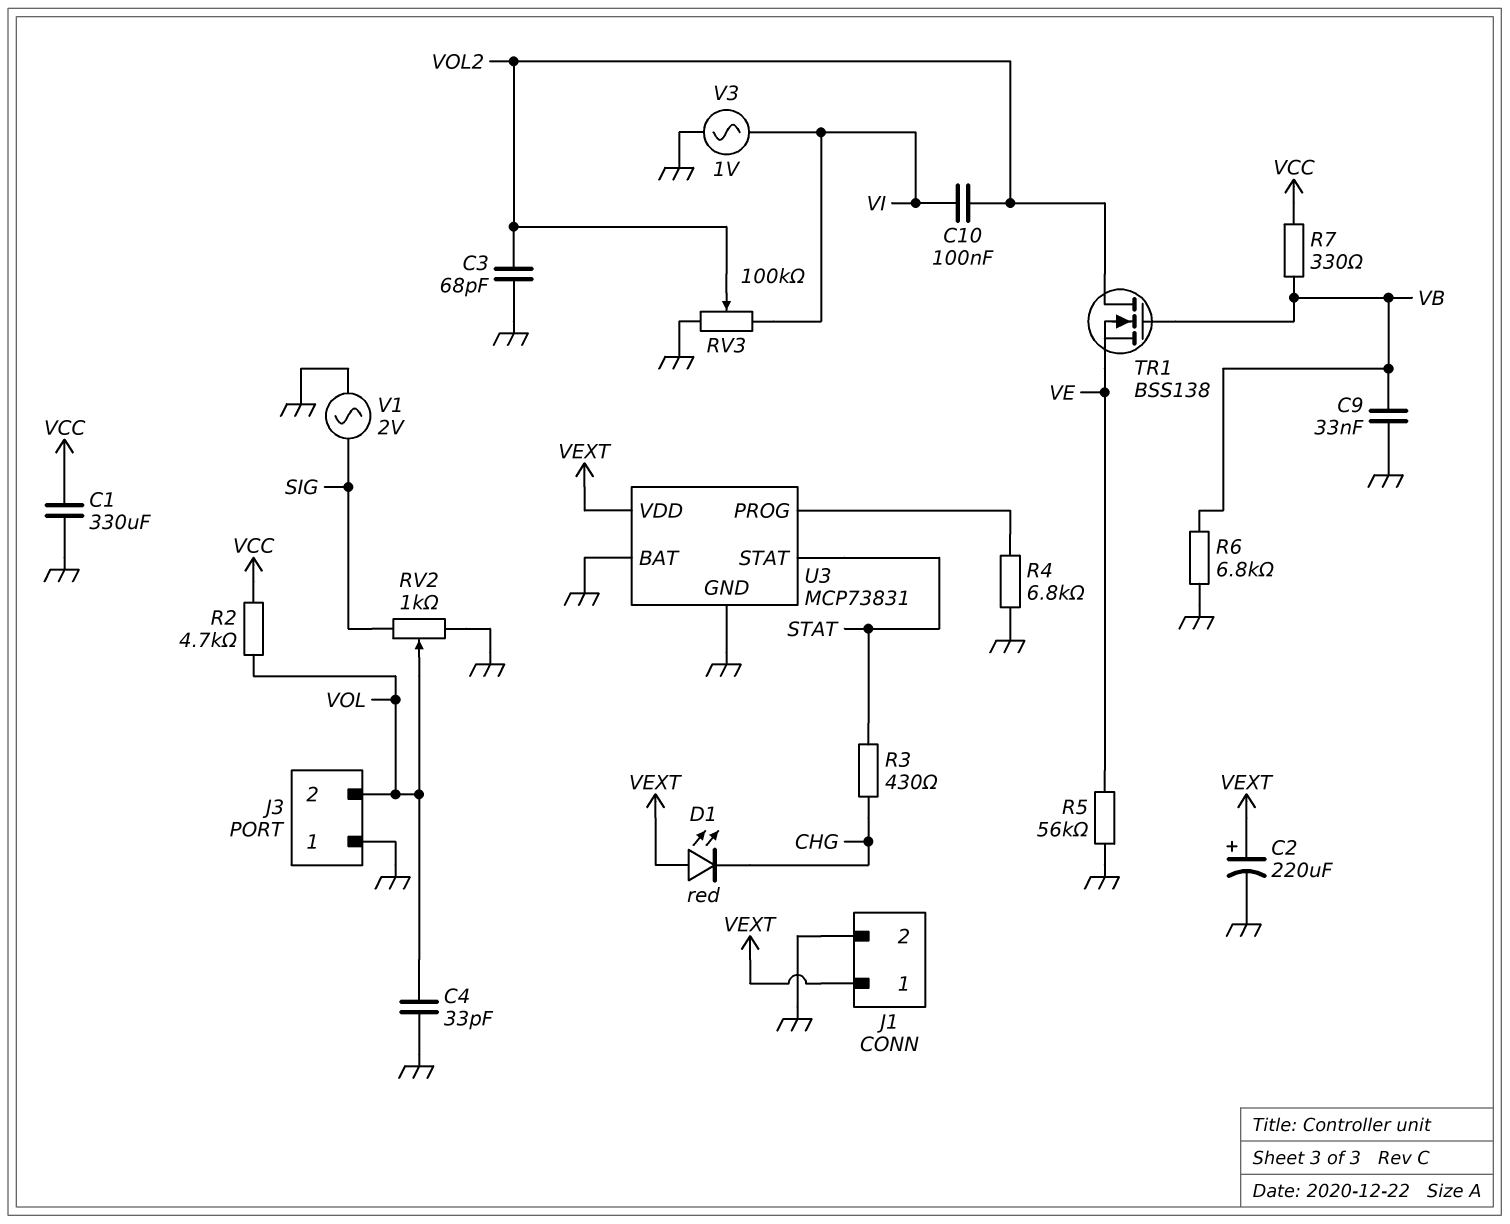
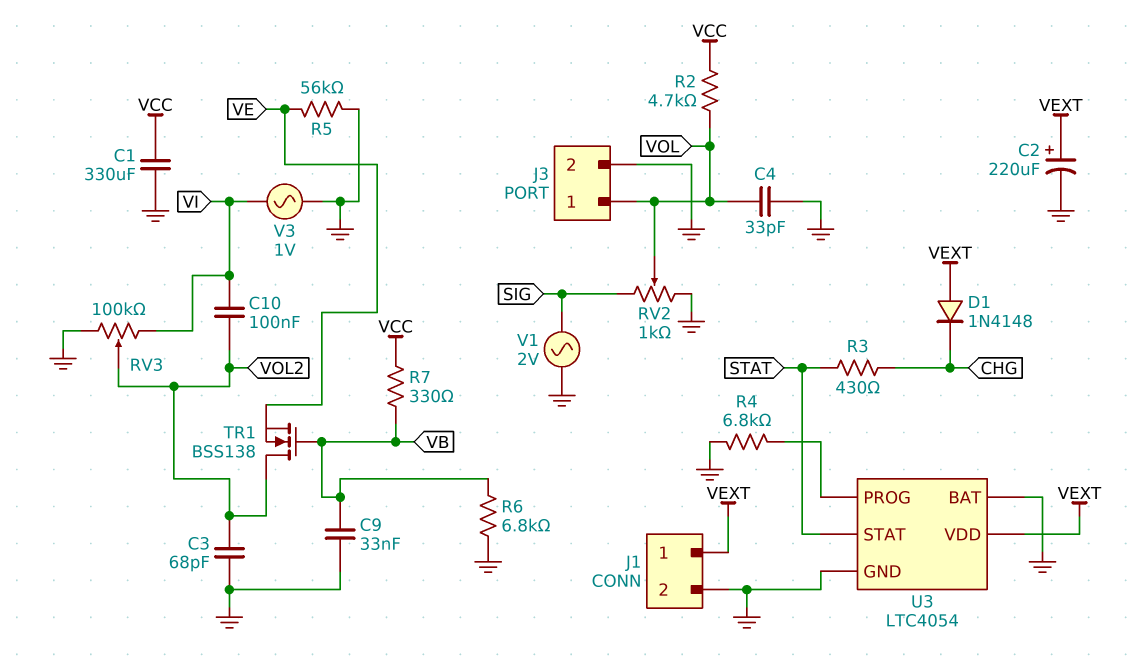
D1: LED red (A VEXT, K CHG) -> diode 1N4148 (A VEXT, K CHG)
J3 pin 1: GND -> VOL
J3 pin 2: VOL -> GND
U3: MCP73831 -> LTC4054

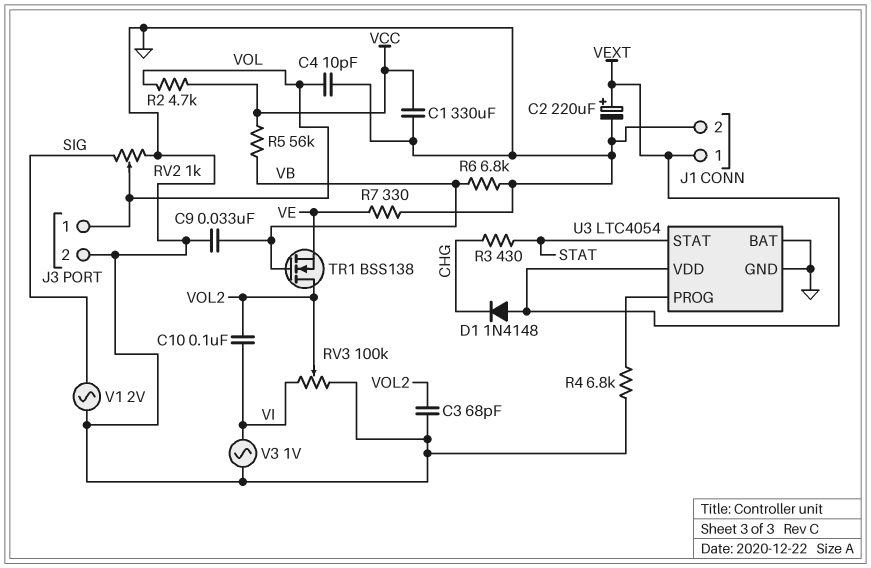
C4: 33pF (GND, VOL) -> 10pF (GND, VOL)
R5: 56k (GND, VE) -> 56k (VB, VCC)
R7: 330 (VB, VCC) -> 330 (GND, VE)

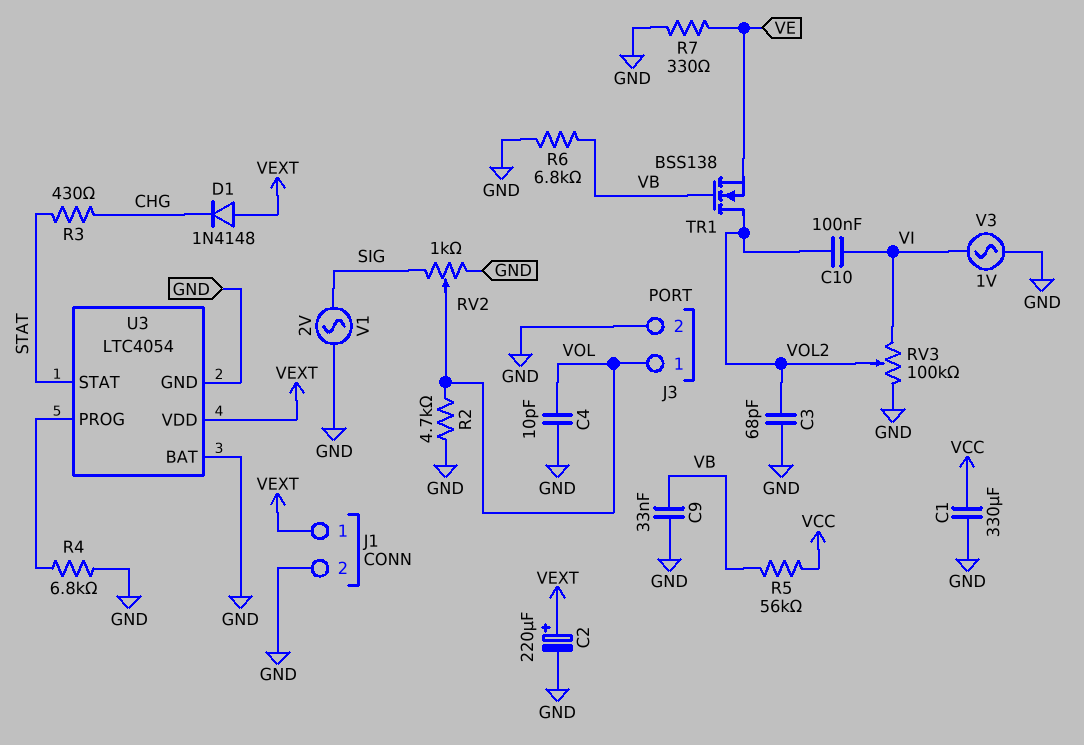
R2: 4.7k (VCC, VOL) -> 4.7k (GND, VOL)

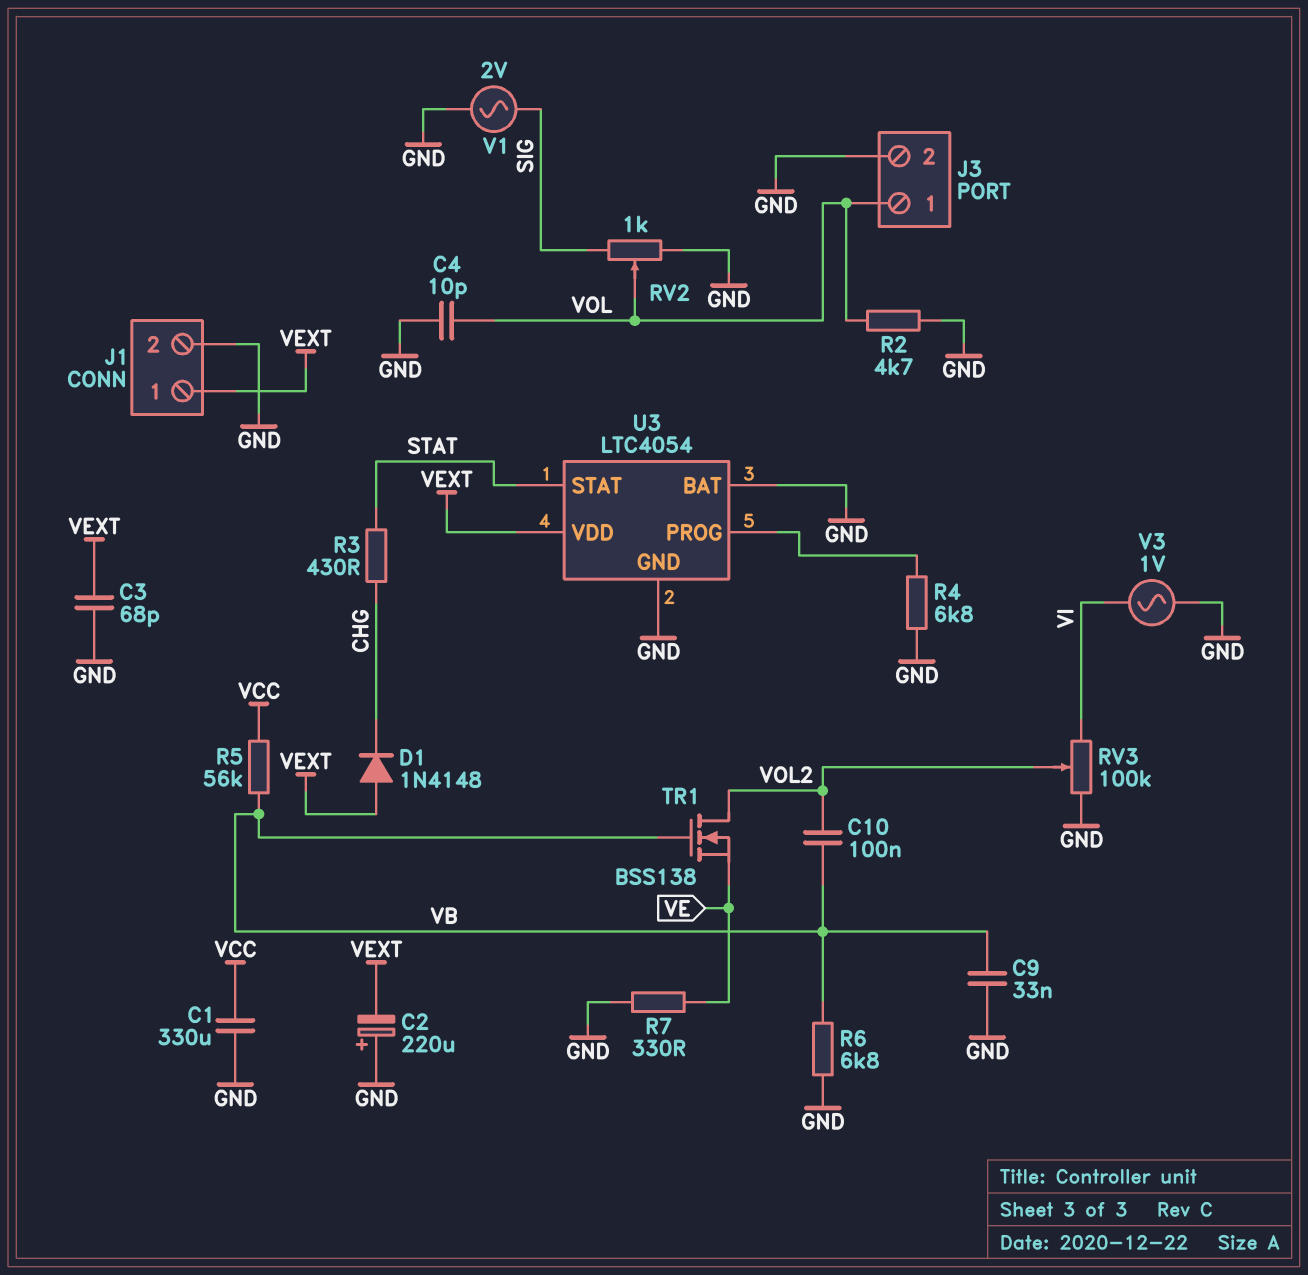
C2: 220uF (plus VEXT, minus GND) -> 220uF (plus GND, minus VEXT)
C3: 68pF (GND, VOL2) -> 68pF (GND, VEXT)
C10: 100nF (VI, VOL2) -> 100nF (VB, VOL2)

